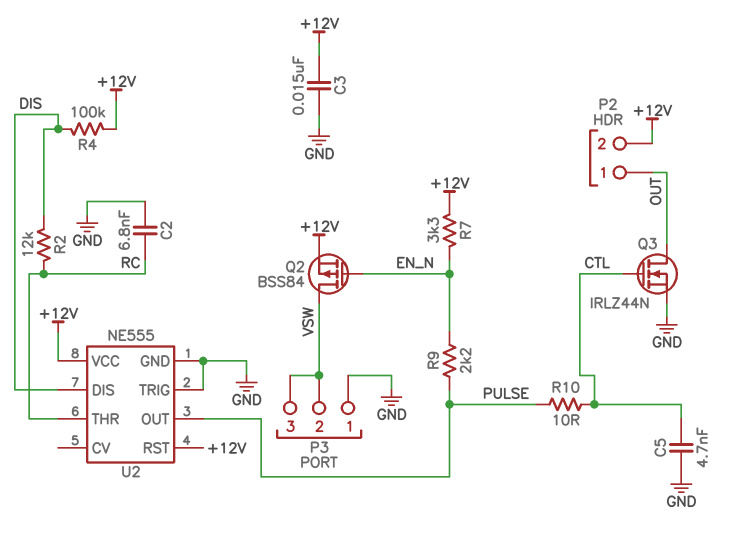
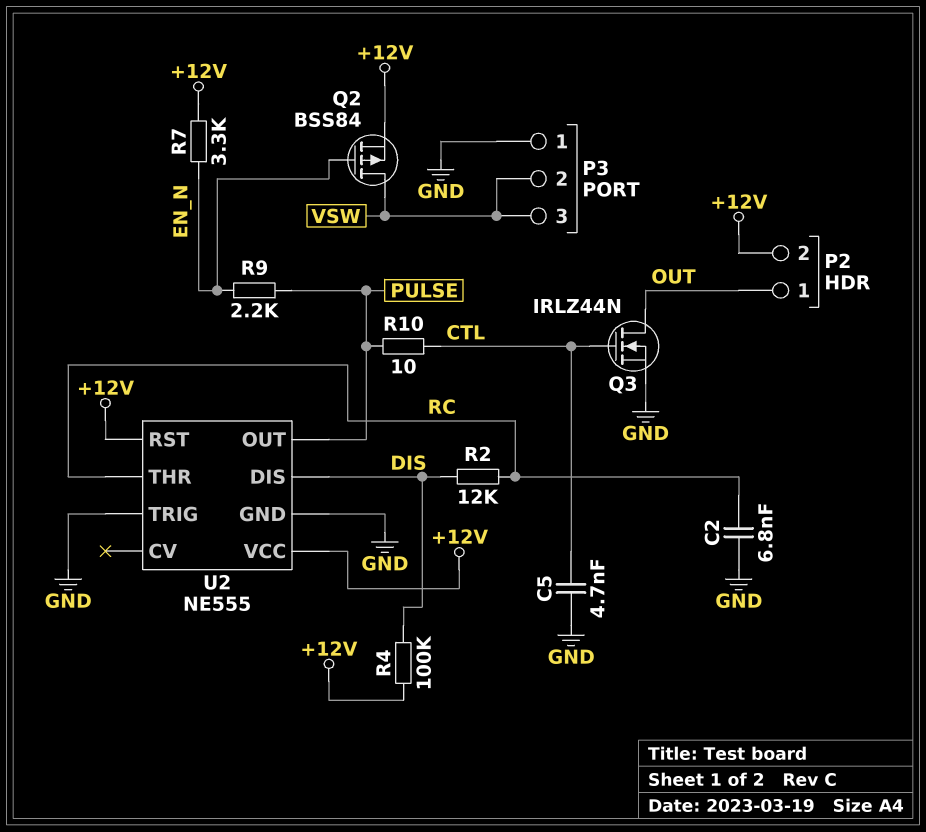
C3: 15nF (+12V, GND) -> none

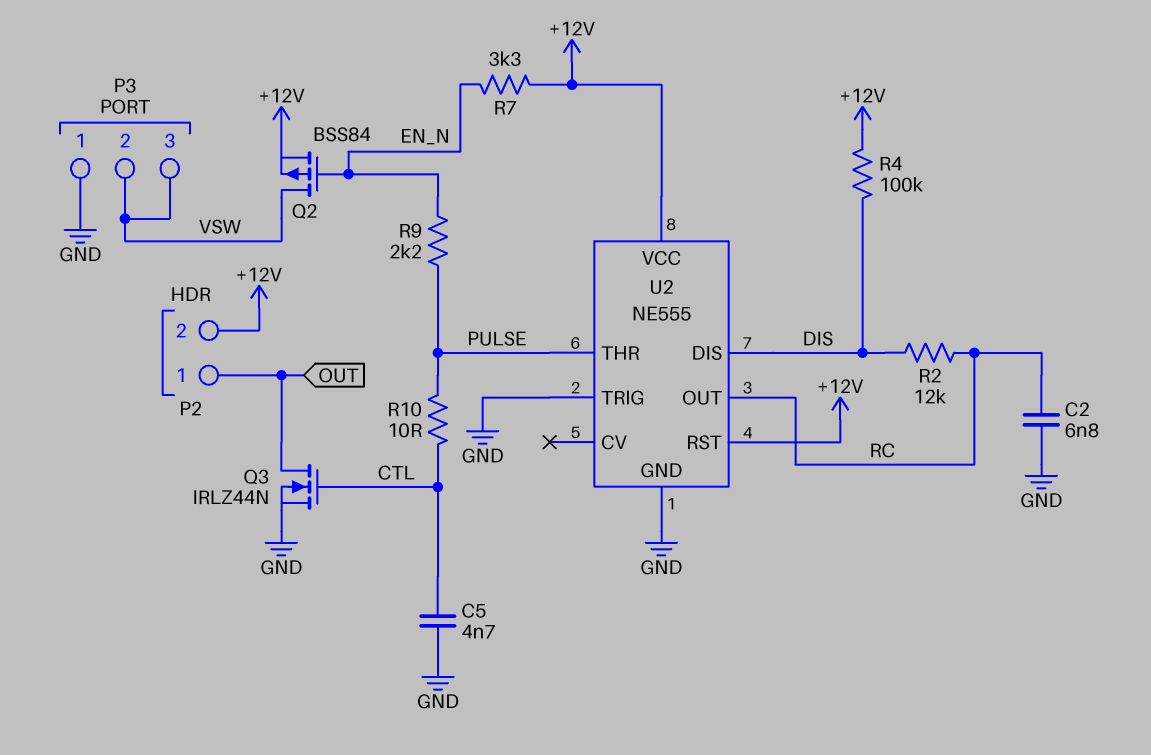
U2 pin OUT: PULSE -> RC
U2 pin THR: RC -> PULSE

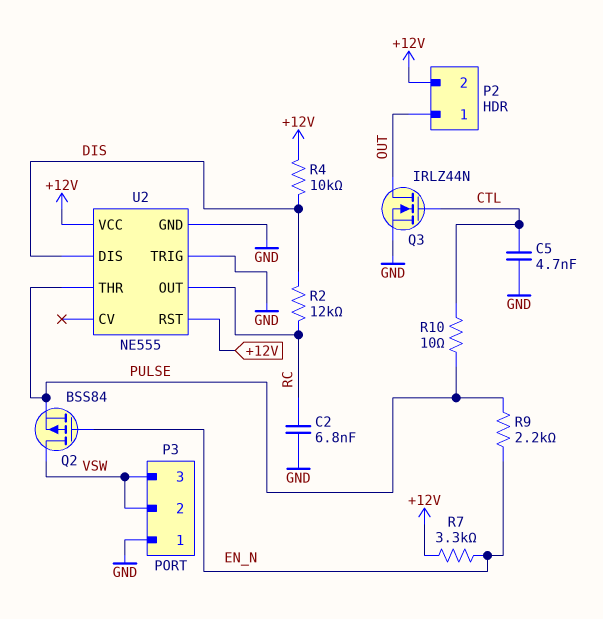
Q2: PMOS BSS84 (G EN_N, D VSW, S +12V) -> PMOS BSS84 (G EN_N, D VSW, S PULSE)
R4: 100k (+12V, DIS) -> 10k (+12V, DIS)

